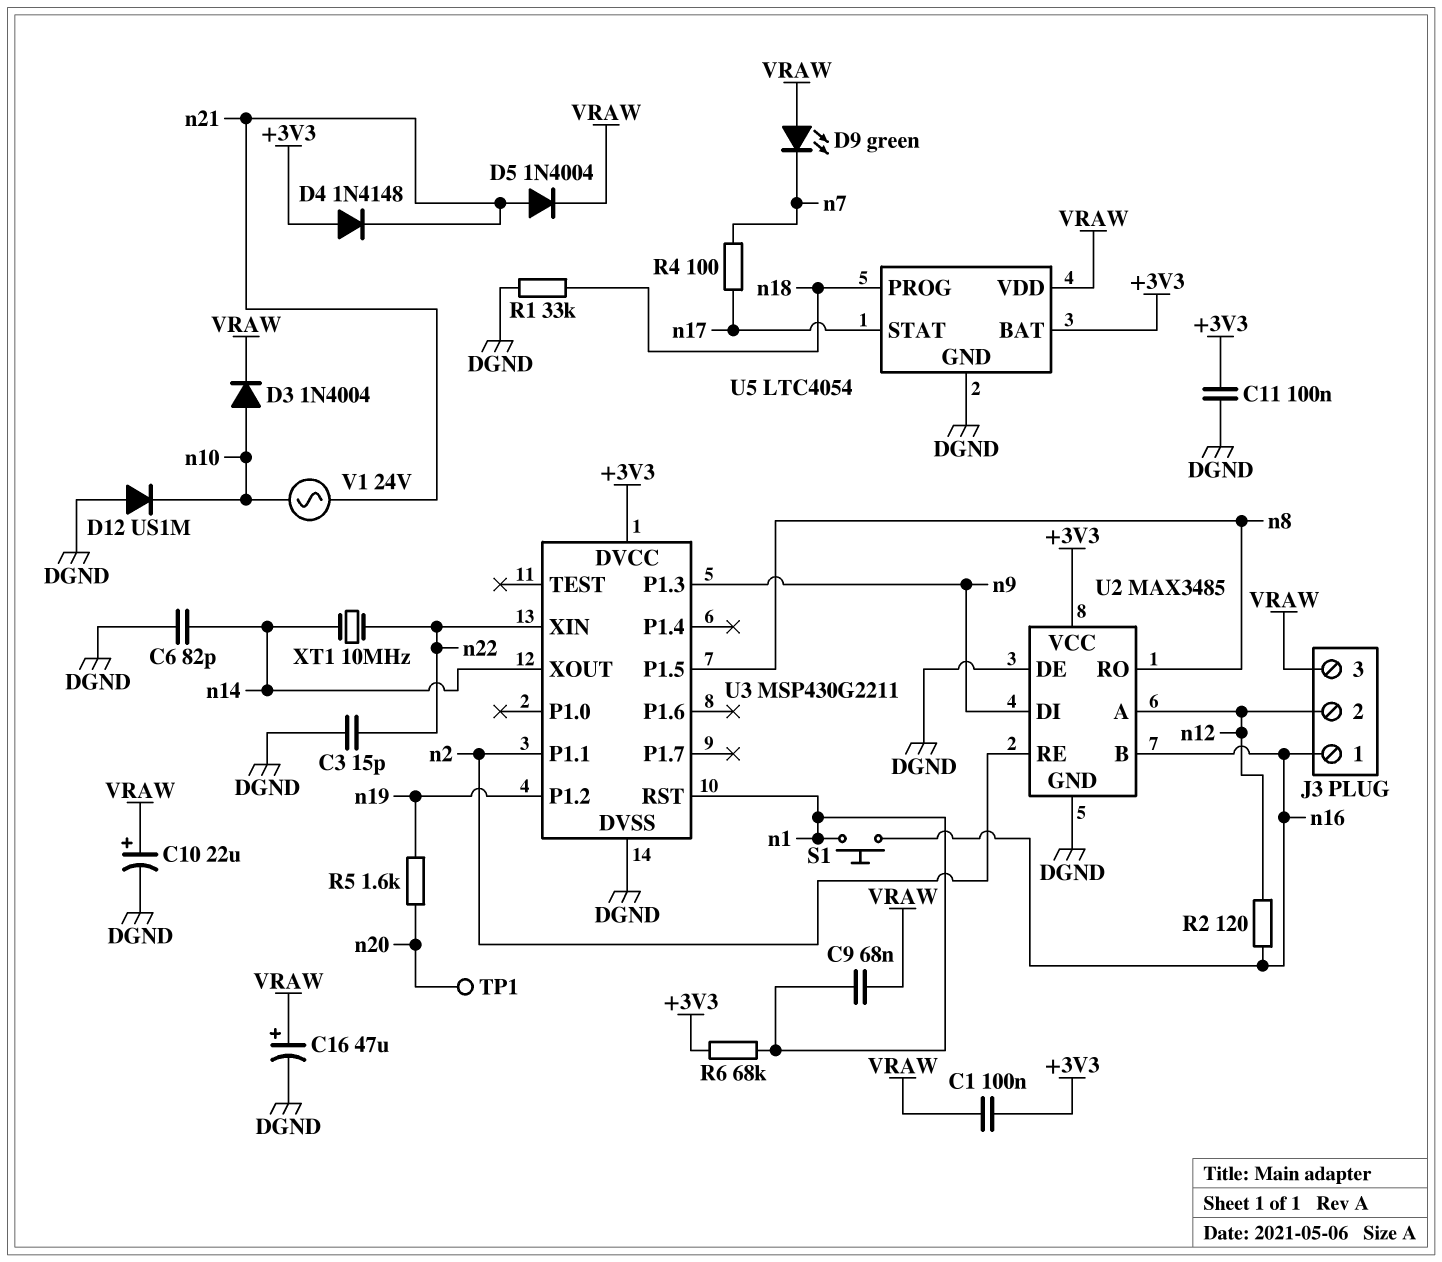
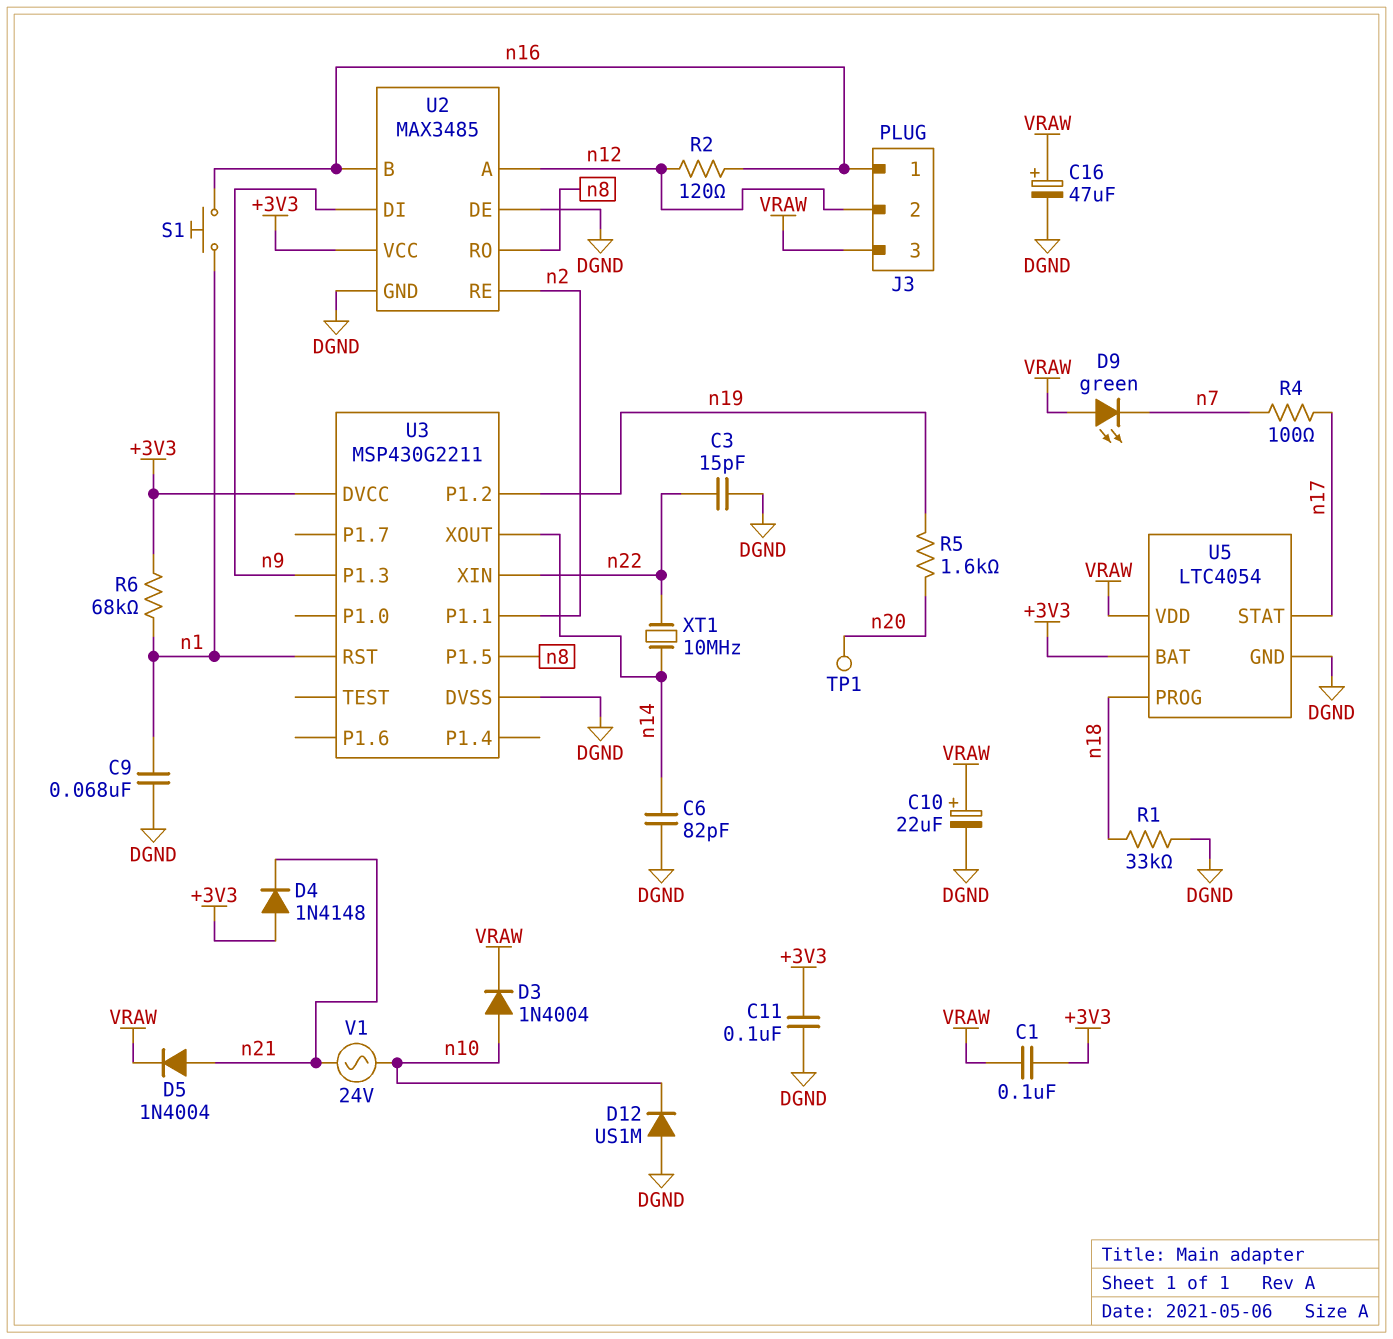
C9: 68nF (VRAW, n1) -> 68nF (DGND, n1)

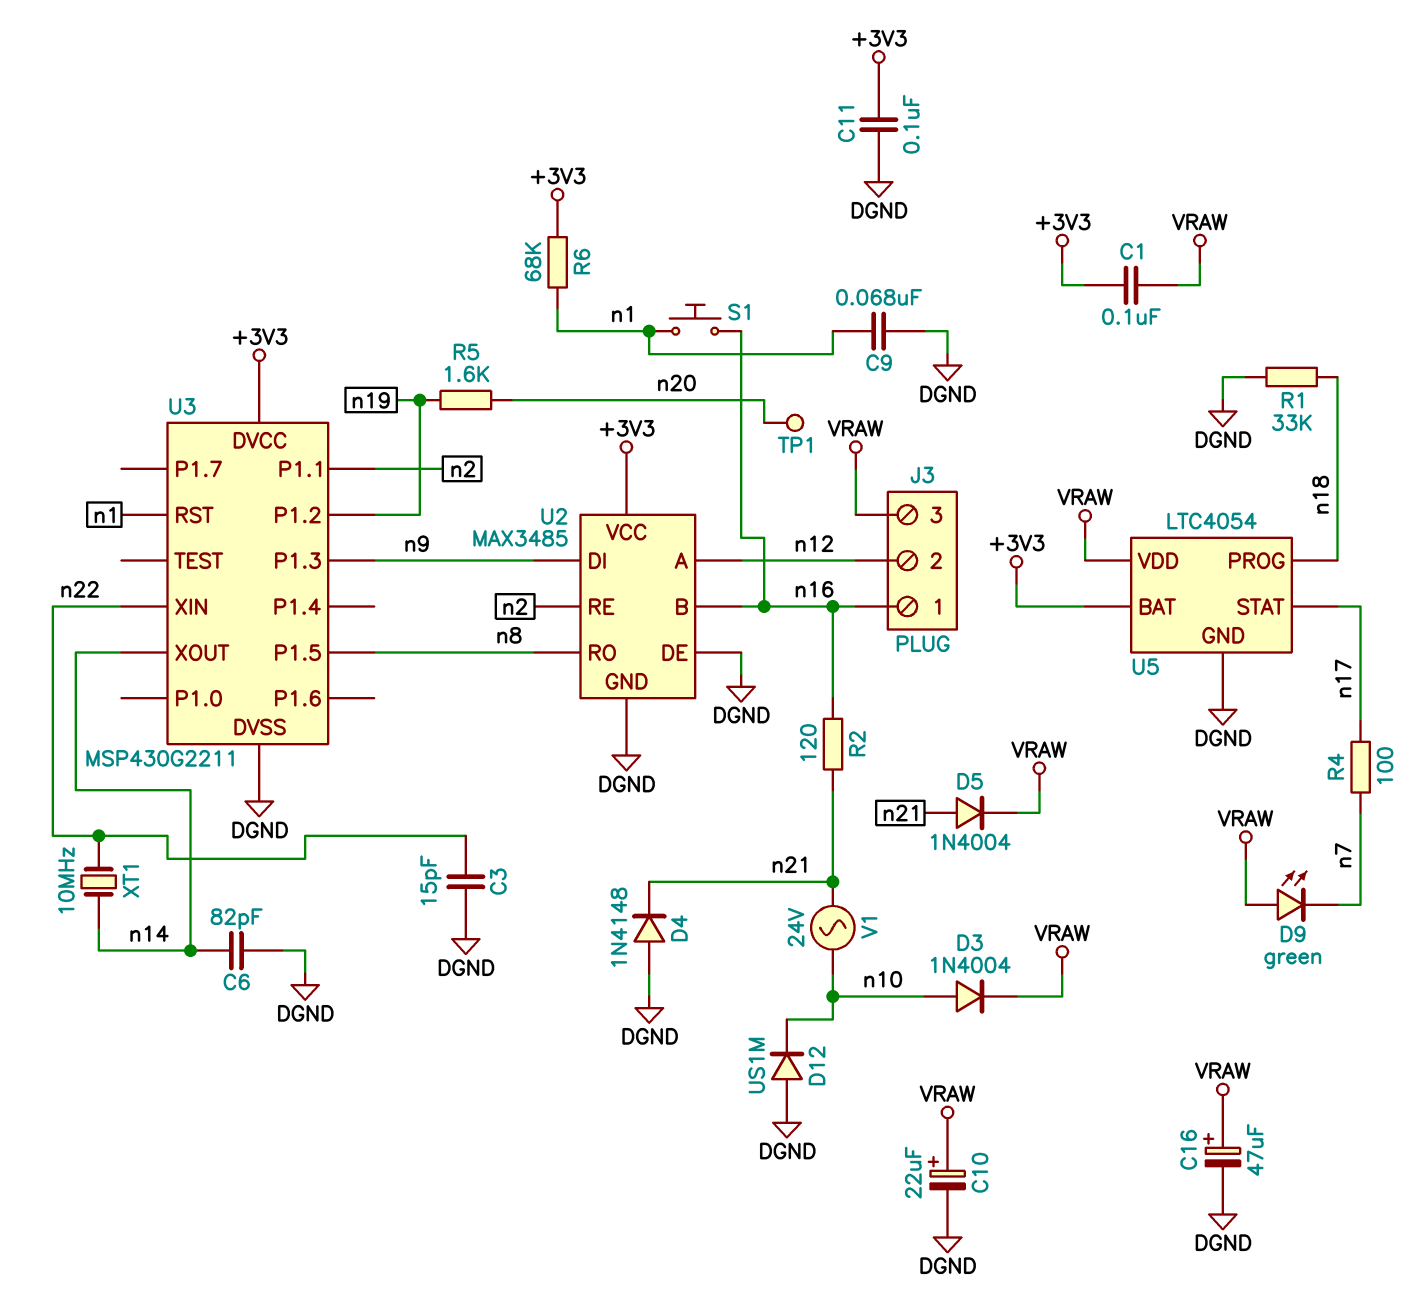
D4: diode 1N4148 (A +3V3, K n21) -> diode 1N4148 (A DGND, K n21)
R2: 120 (n12, n16) -> 120 (n16, n21)

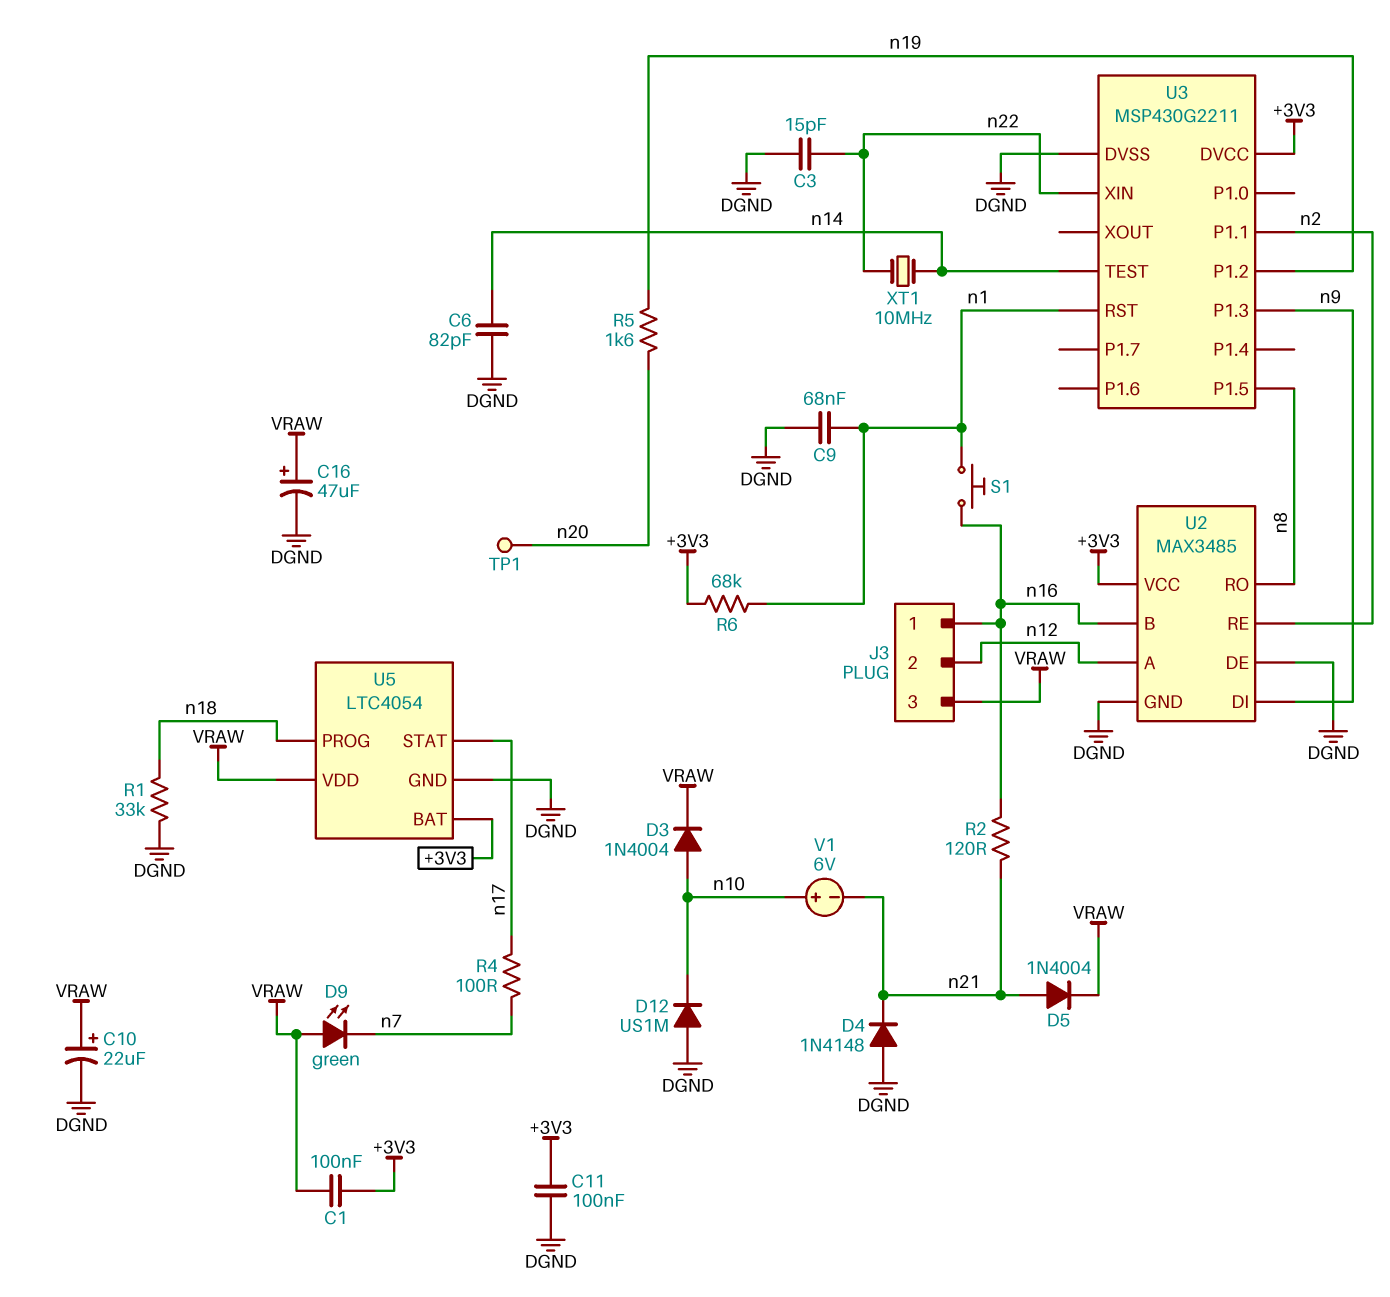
U3 pin TEST: none -> n14
U3 pin XOUT: n14 -> none
V1: AC 24V (n10, n21) -> 6V (plus n10, minus n21)

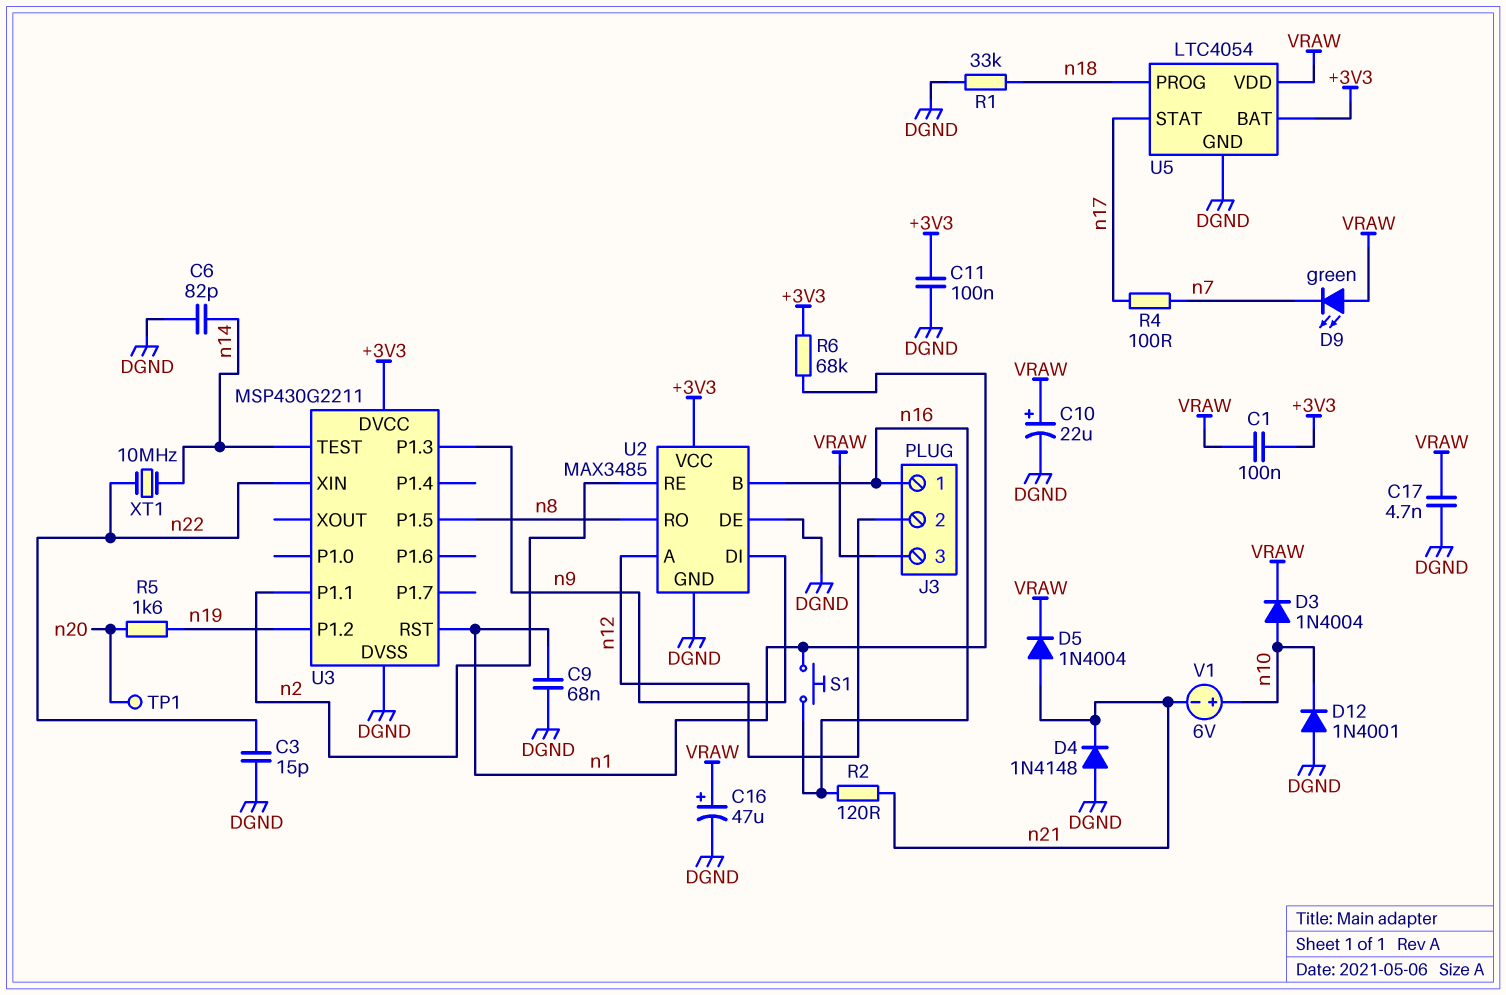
C17: none -> 4.7nF (DGND, VRAW)
D12: diode US1M (A DGND, K n10) -> diode 1N4001 (A DGND, K n10)

